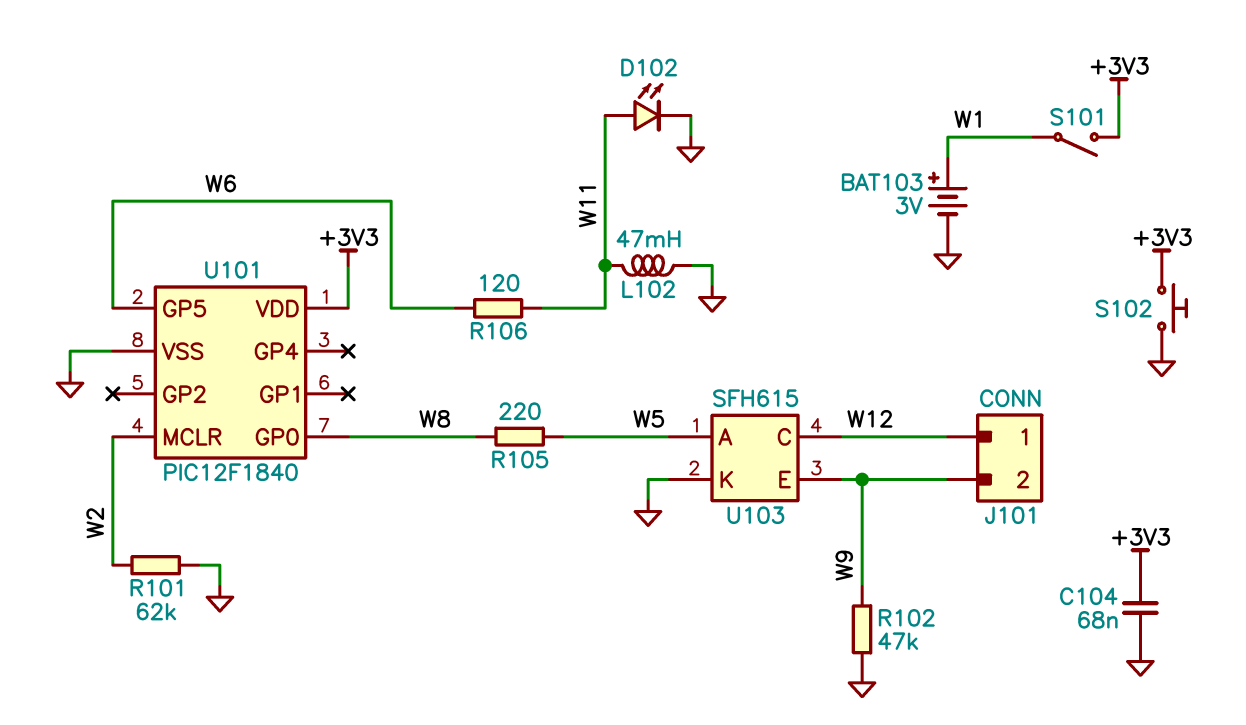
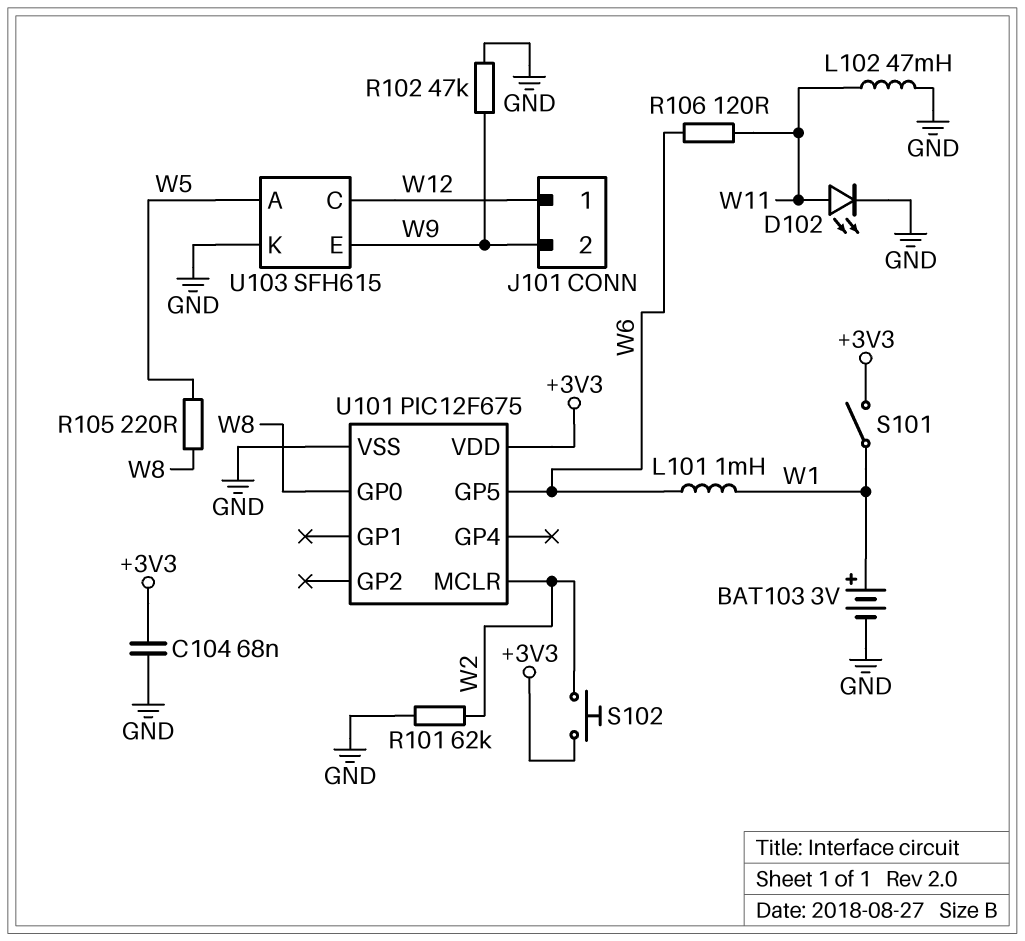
L101: none -> 1mH (W1, W6)
S102: button (+3V3, GND) -> button (+3V3, W2)
U101: PIC12F1840 -> PIC12F675

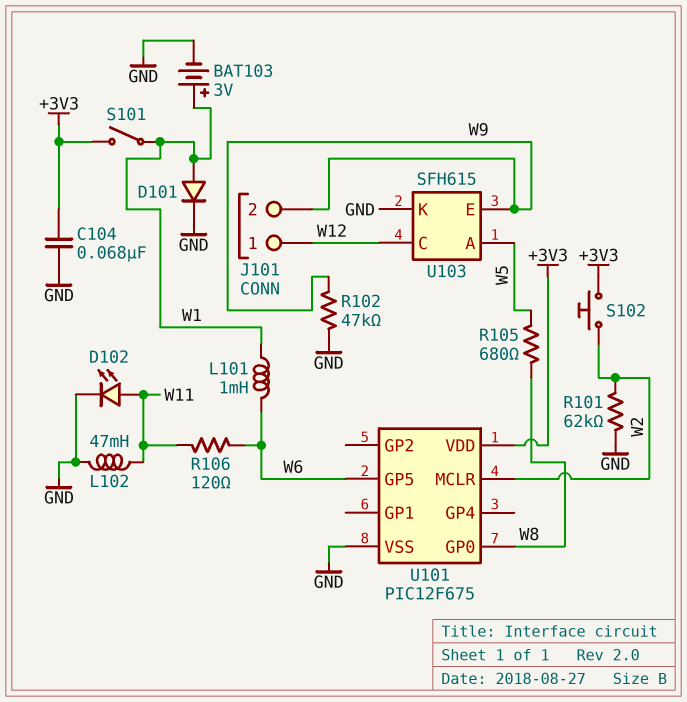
D101: none -> diode (A W1, K GND)
R105: 220 (W5, W8) -> 680 (W5, W8)

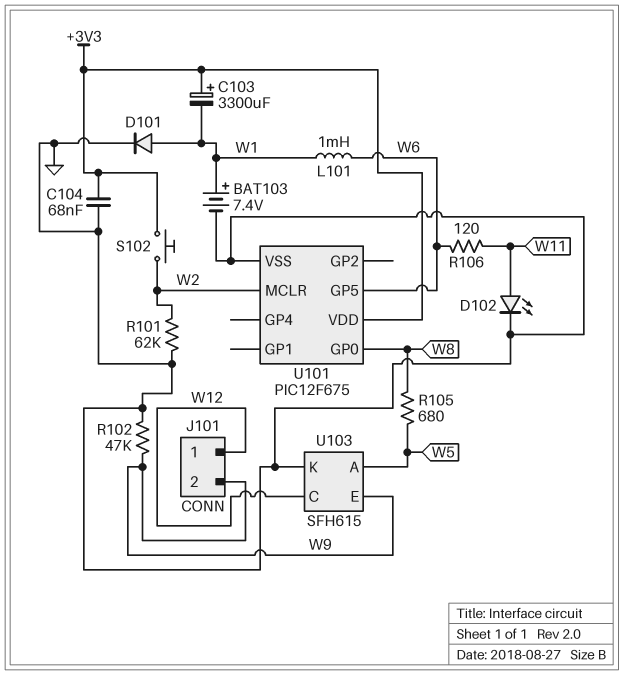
BAT103: 3V (plus W1, minus GND) -> 7.4V (plus W1, minus GND)
C103: none -> 3300uF (plus +3V3, minus W1)
L102: 47mH (GND, W11) -> none
S101: switch (+3V3, W1) -> none

